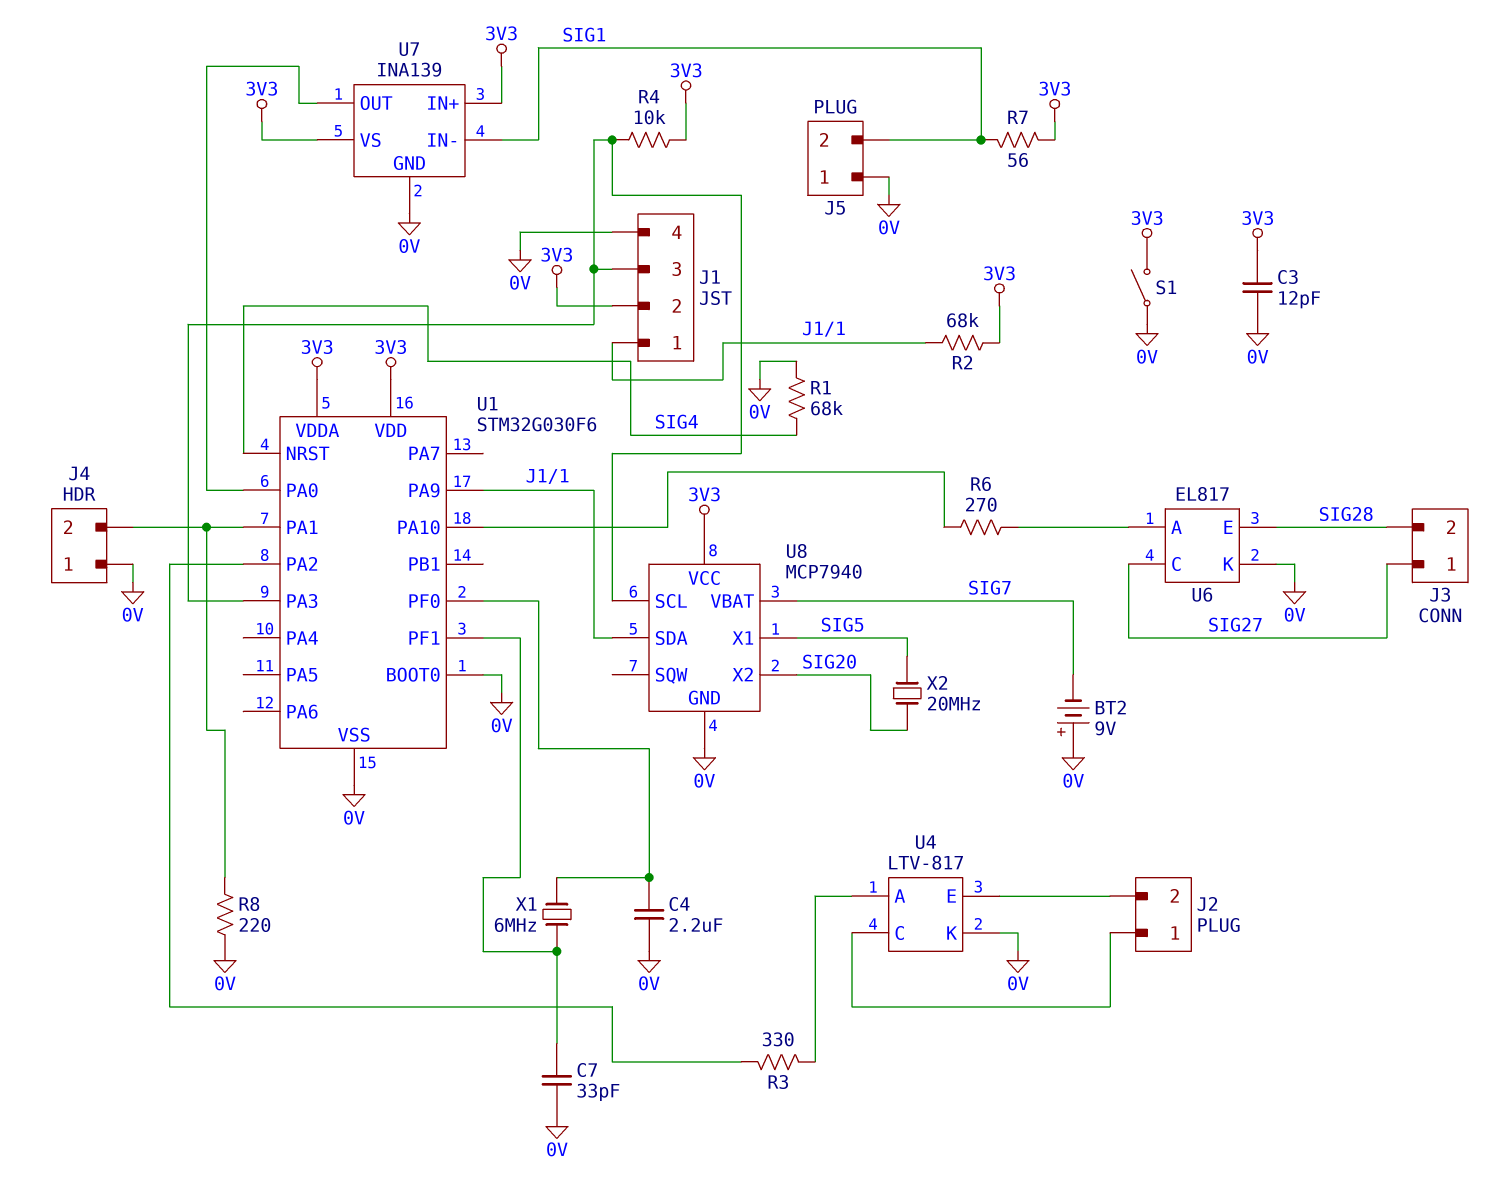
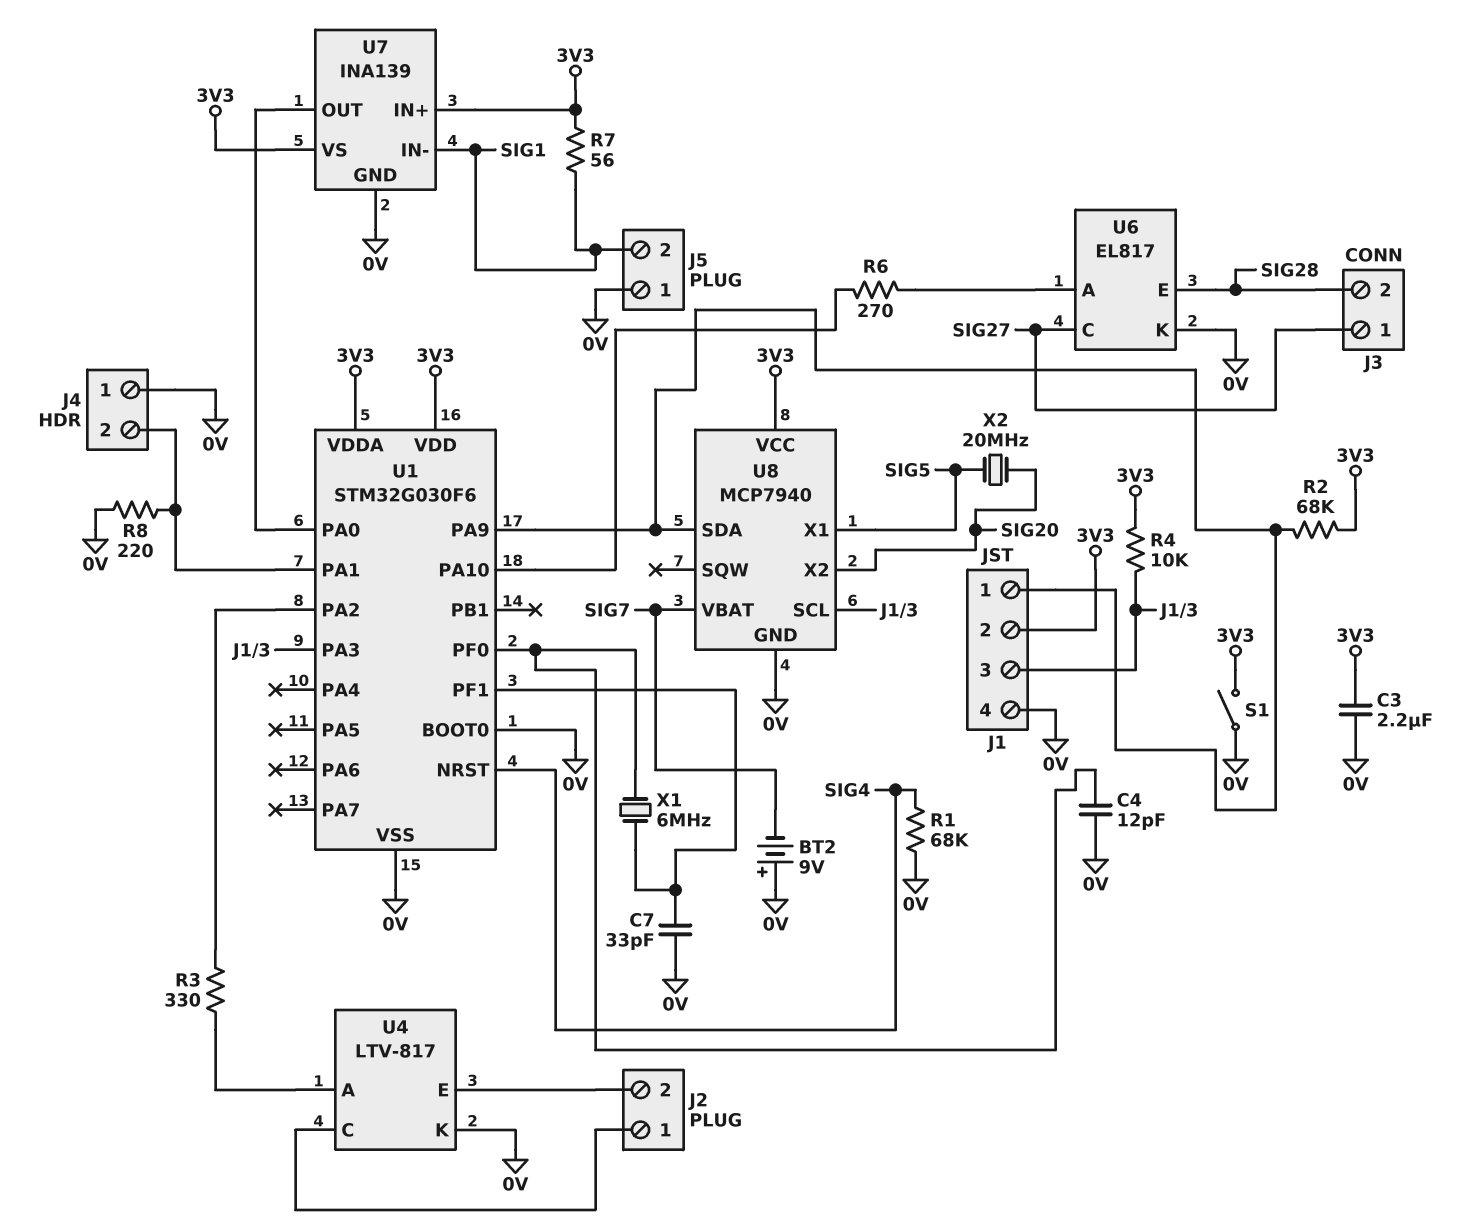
C3: 12pF (0V, 3V3) -> 2.2uF (0V, 3V3)
C4: 2.2uF (0V, U1/PF0) -> 12pF (0V, U1/PF0)

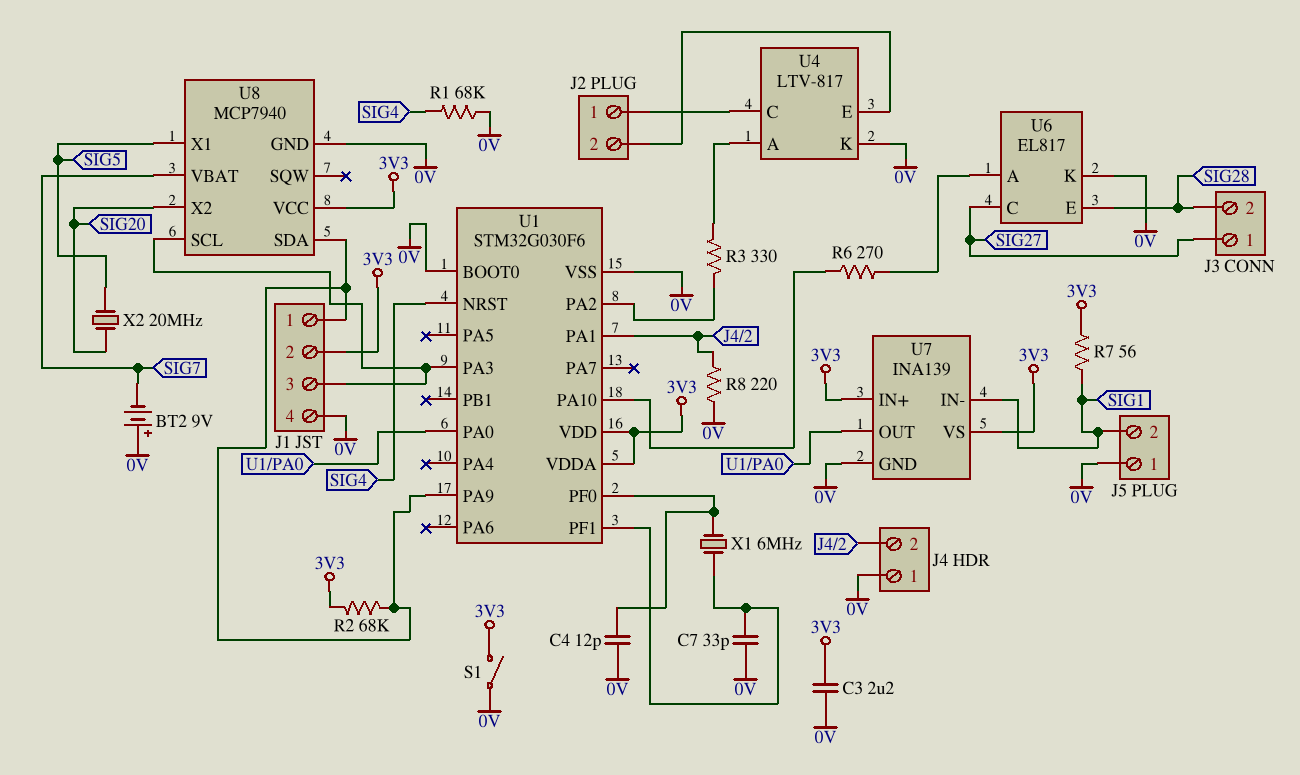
R4: 10k (3V3, J1/3) -> none

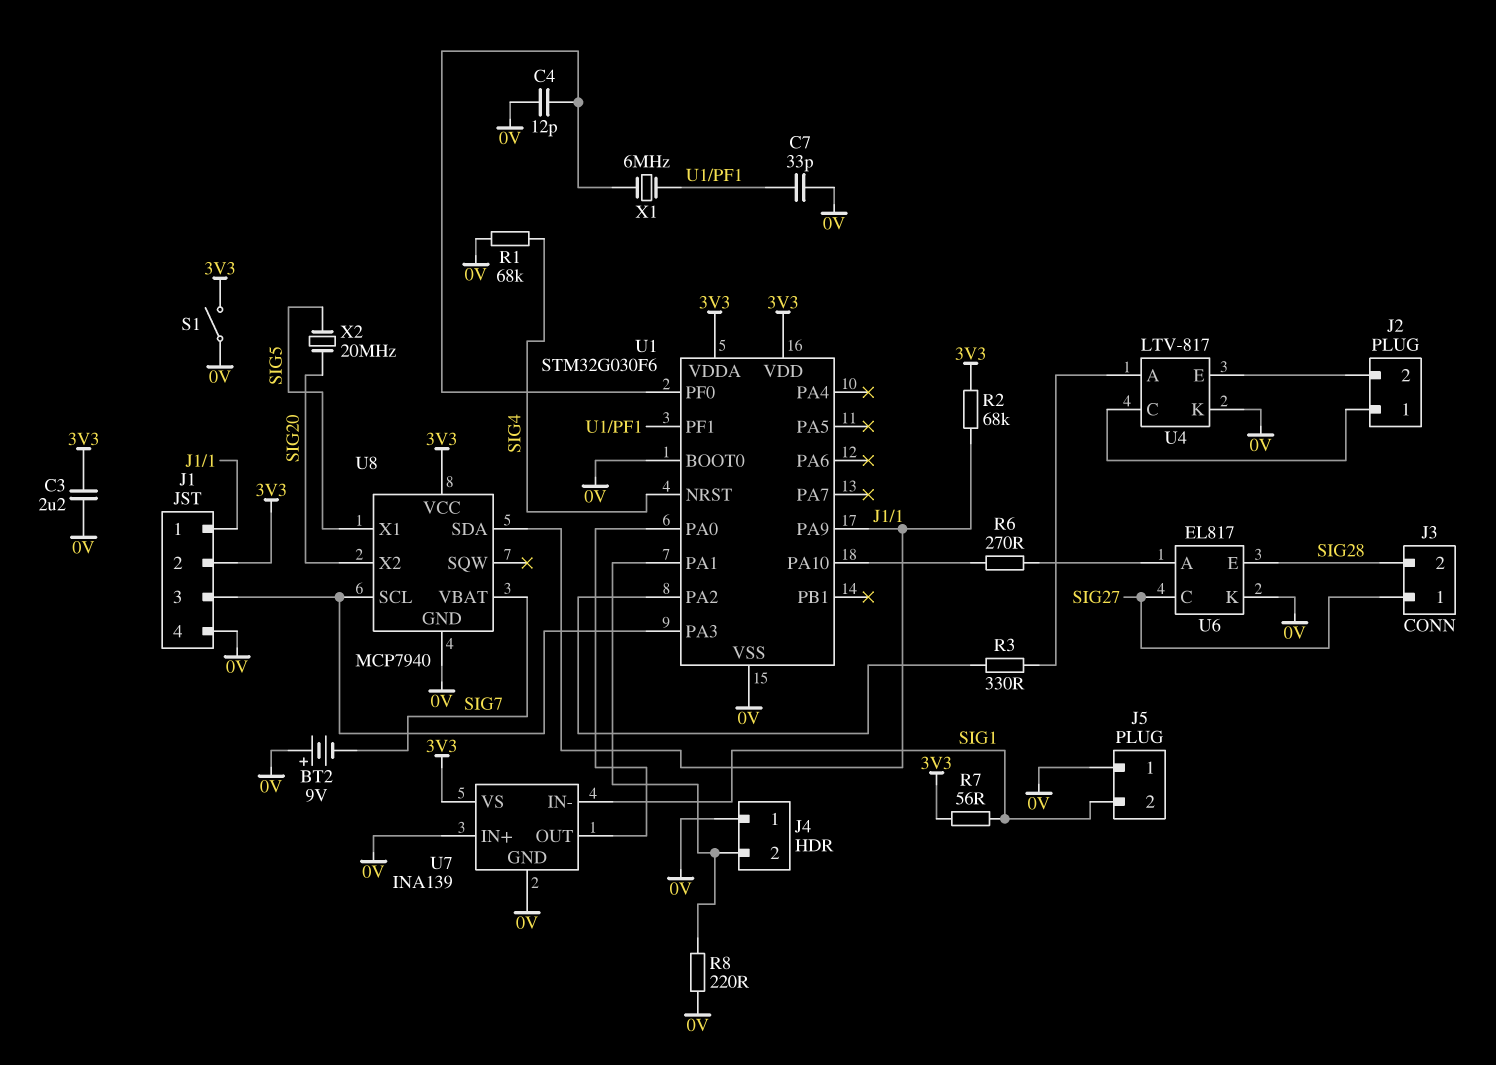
U7 pin IN+: 3V3 -> 0V

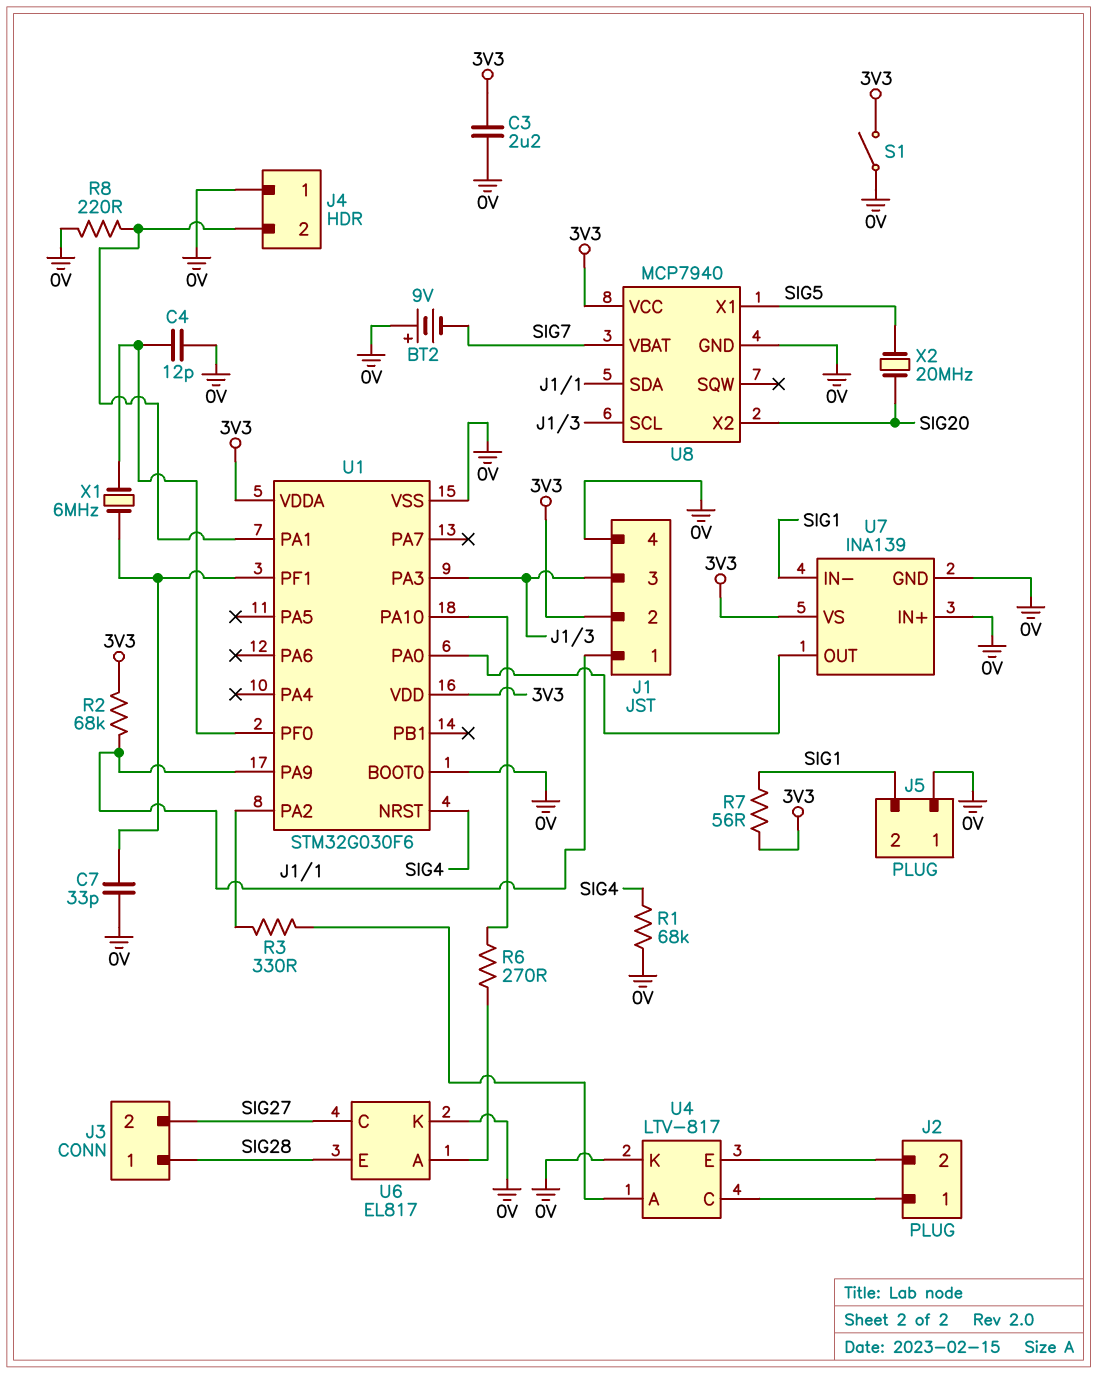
J3 pin 1: SIG27 -> SIG28
J3 pin 2: SIG28 -> SIG27

